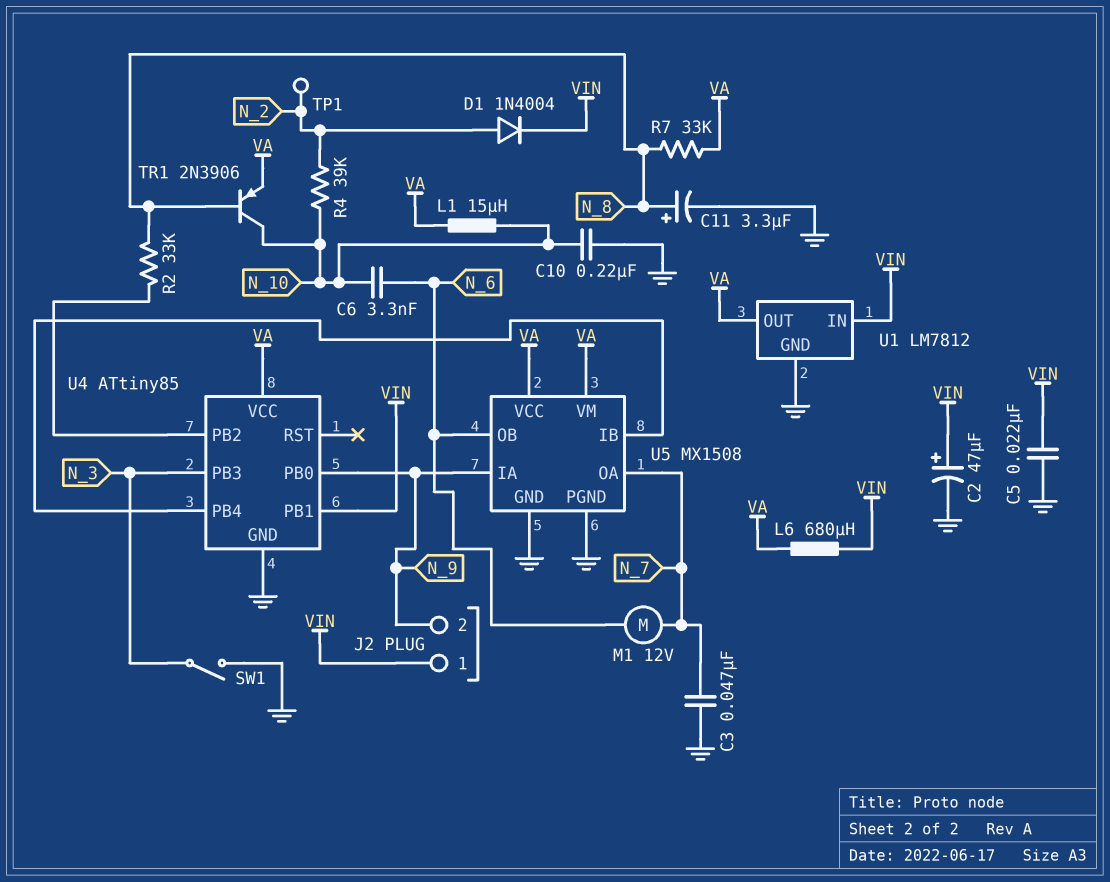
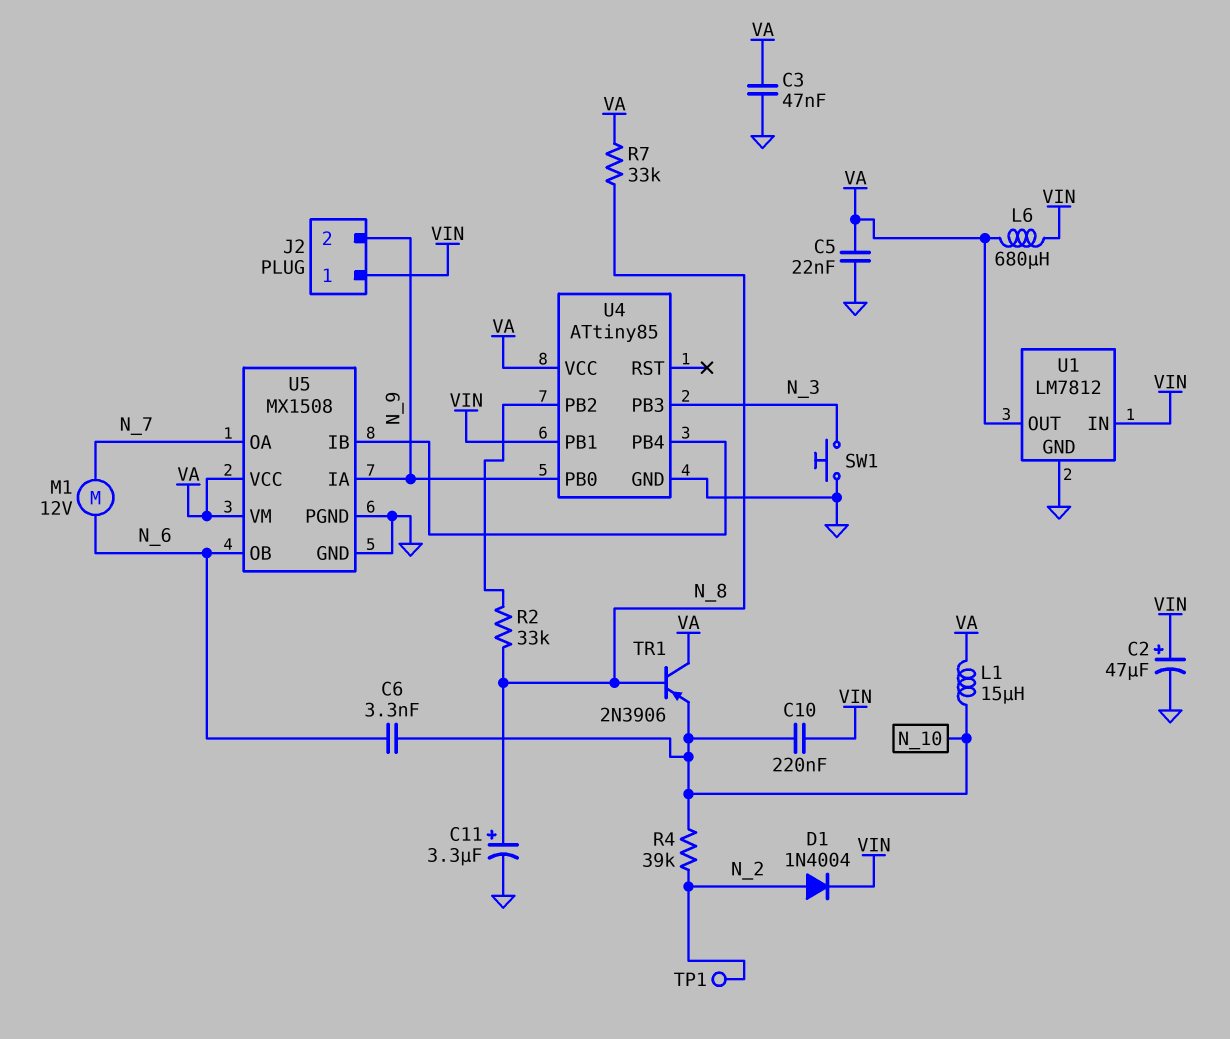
C3: 47nF (GND, N_7) -> 47nF (GND, VA)
C5: 22nF (GND, VIN) -> 22nF (GND, VA)
C10: 220nF (GND, N_10) -> 220nF (N_10, VIN)
SW1: switch (GND, N_3) -> button (GND, N_3)
TR1: PNP 2N3906 (B N_8, C N_10, E VA) -> PNP 2N3906 (B N_8, C VA, E N_10)

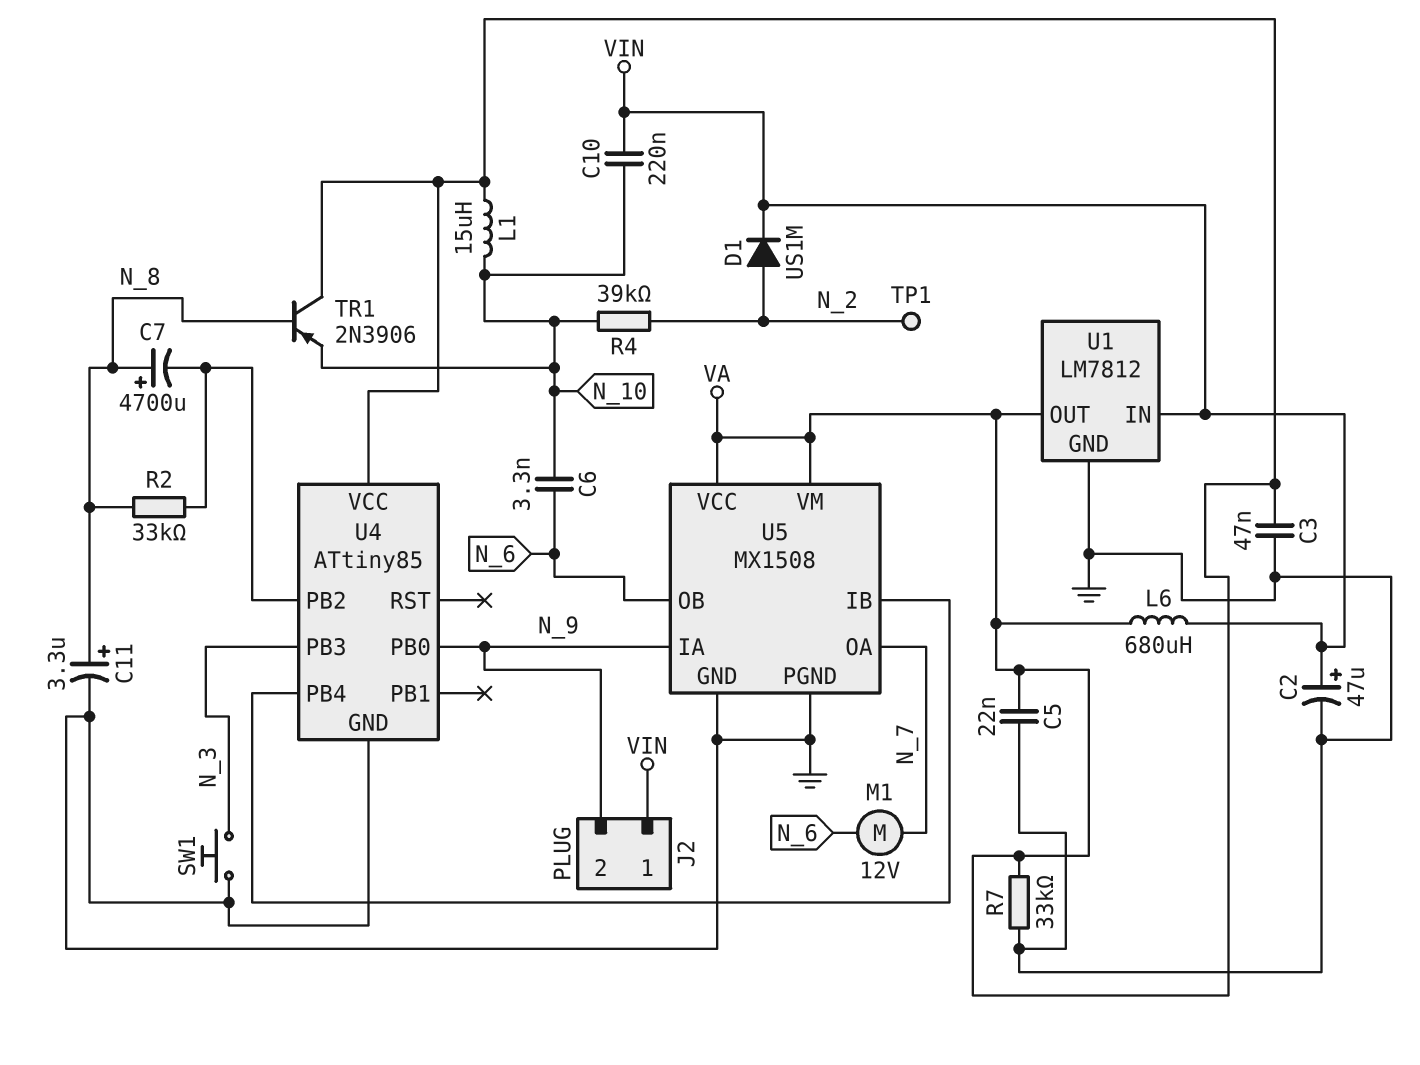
C7: none -> 4700uF (plus N_8, minus U4/PB2)
D1: diode 1N4004 (A N_2, K VIN) -> diode US1M (A N_2, K VIN)
R7: 33k (N_8, VA) -> 33k (GND, VA)
U4 pin PB1: VIN -> none

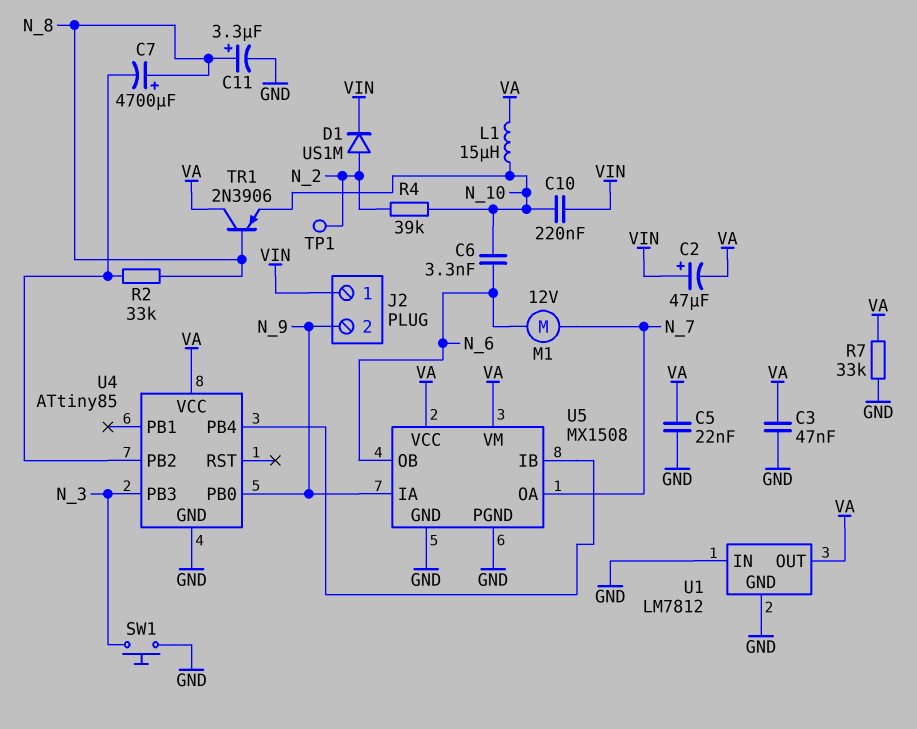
C2: 47uF (plus VIN, minus GND) -> 47uF (plus VIN, minus VA)
L6: 680uH (VA, VIN) -> none
U1 pin IN: VIN -> GND

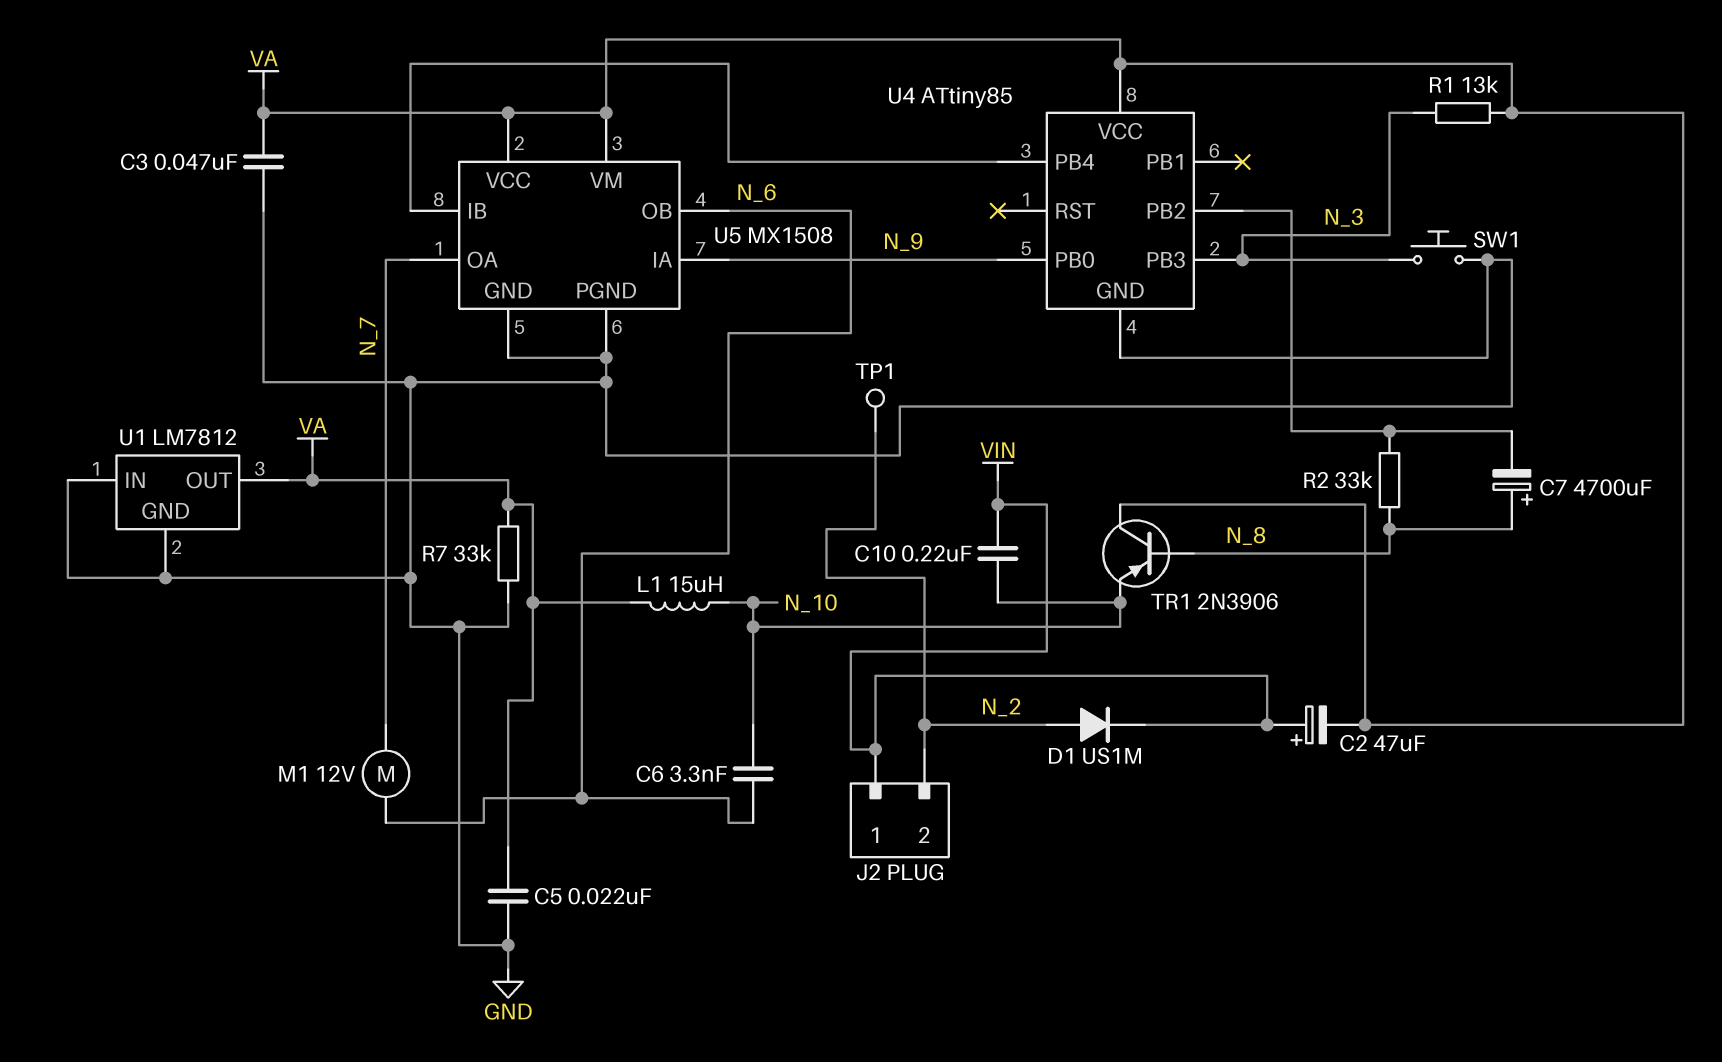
C11: 3.3uF (plus N_8, minus GND) -> none
J2 pin 2: N_9 -> N_2
R1: none -> 13k (N_3, VA)
R4: 39k (N_2, N_10) -> none

